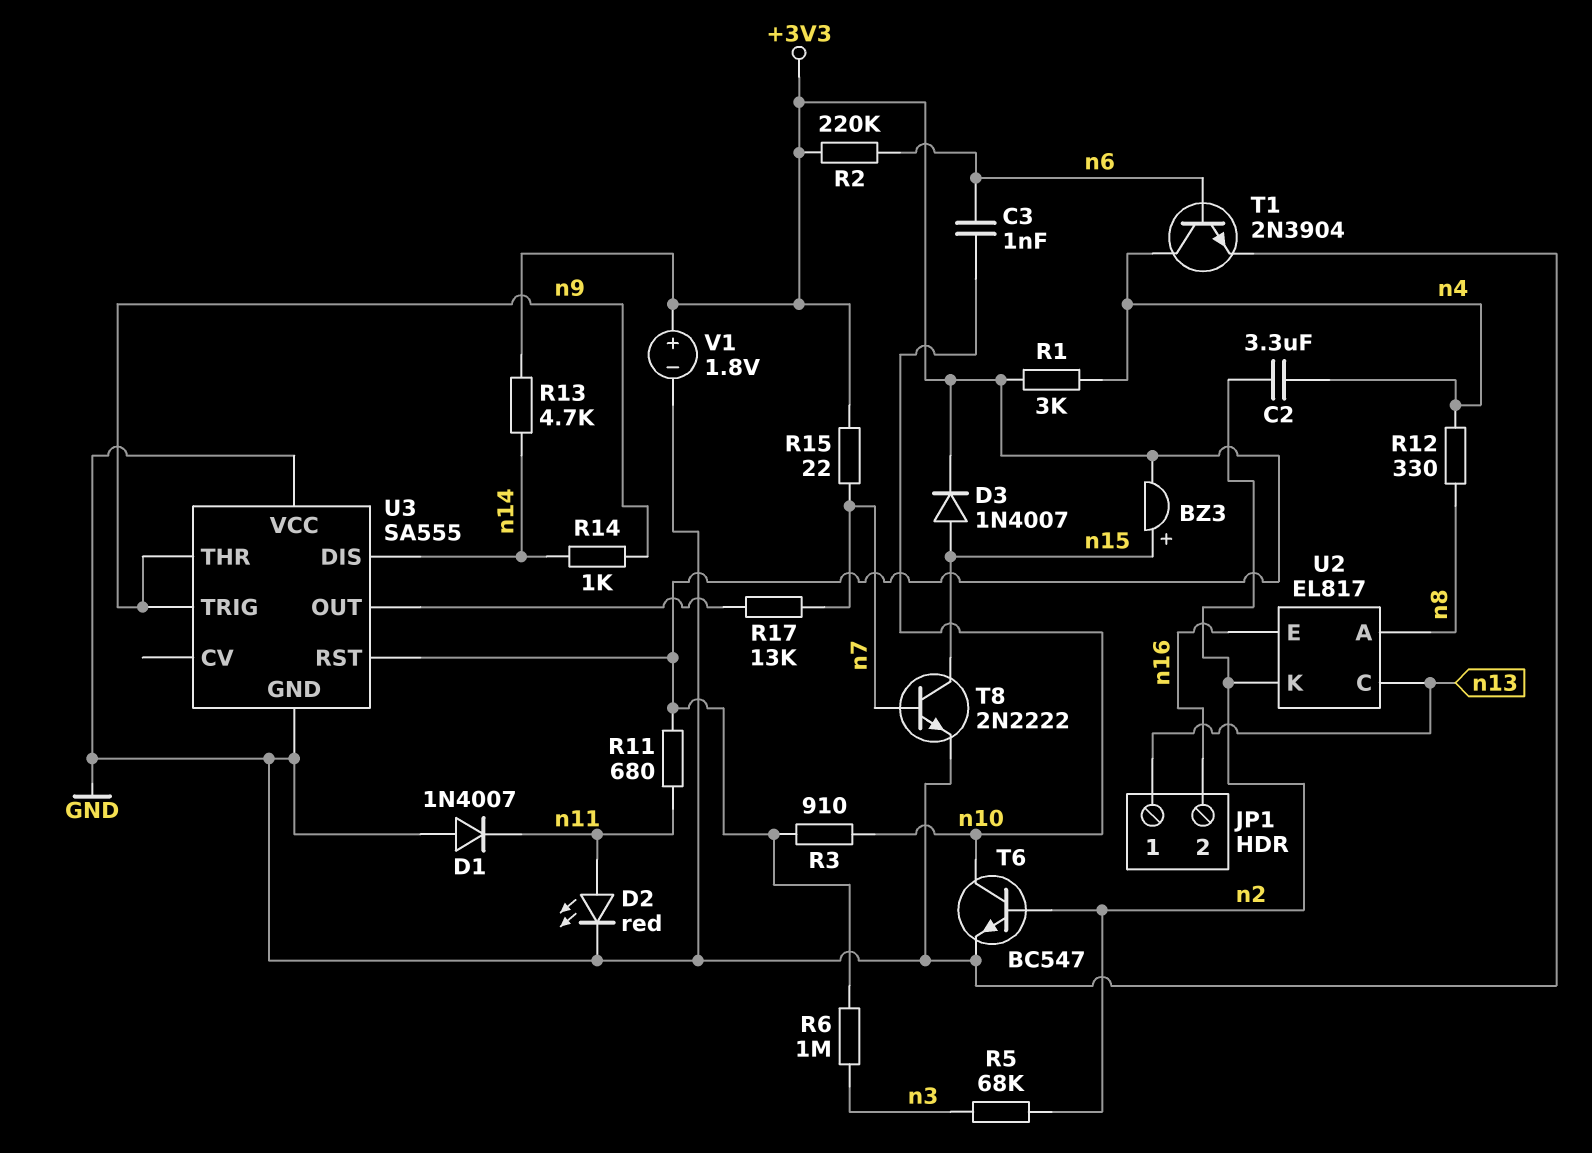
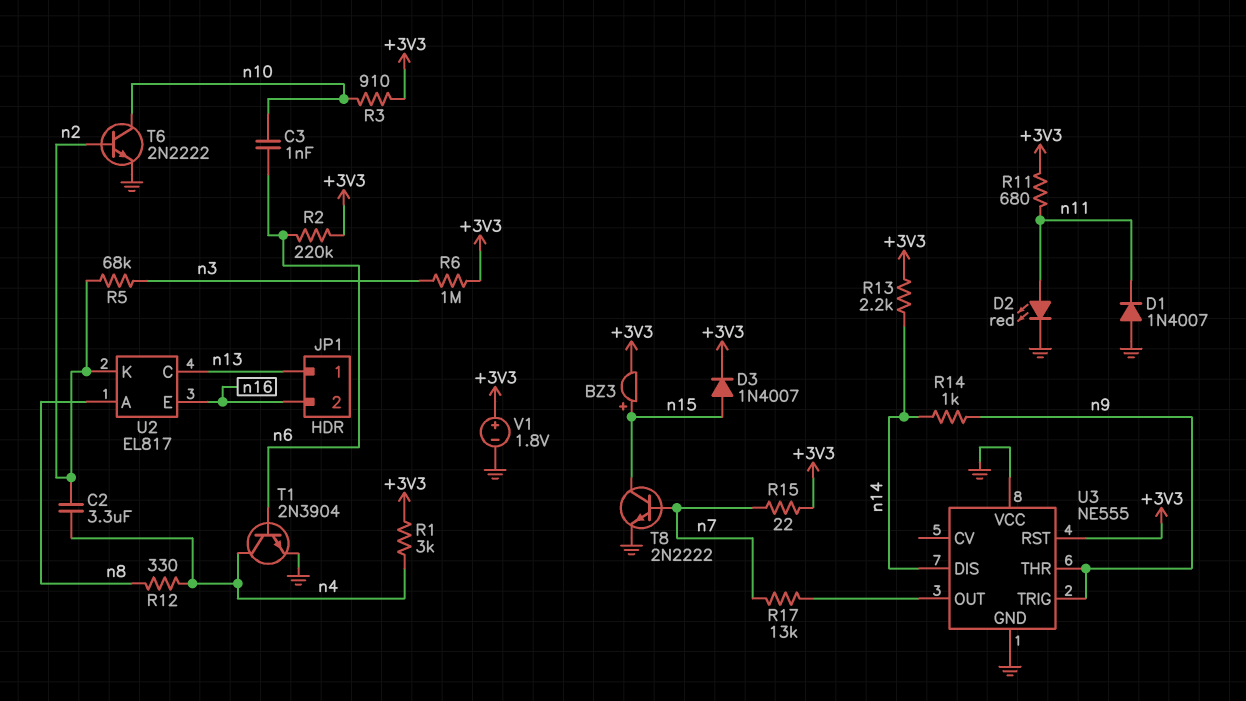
R13: 4.7k (+3V3, n14) -> 2.2k (+3V3, n14)
T6: NPN BC547 (B n2, C n10, E GND) -> NPN 2N2222 (B n2, C n10, E GND)
U3: SA555 -> NE555

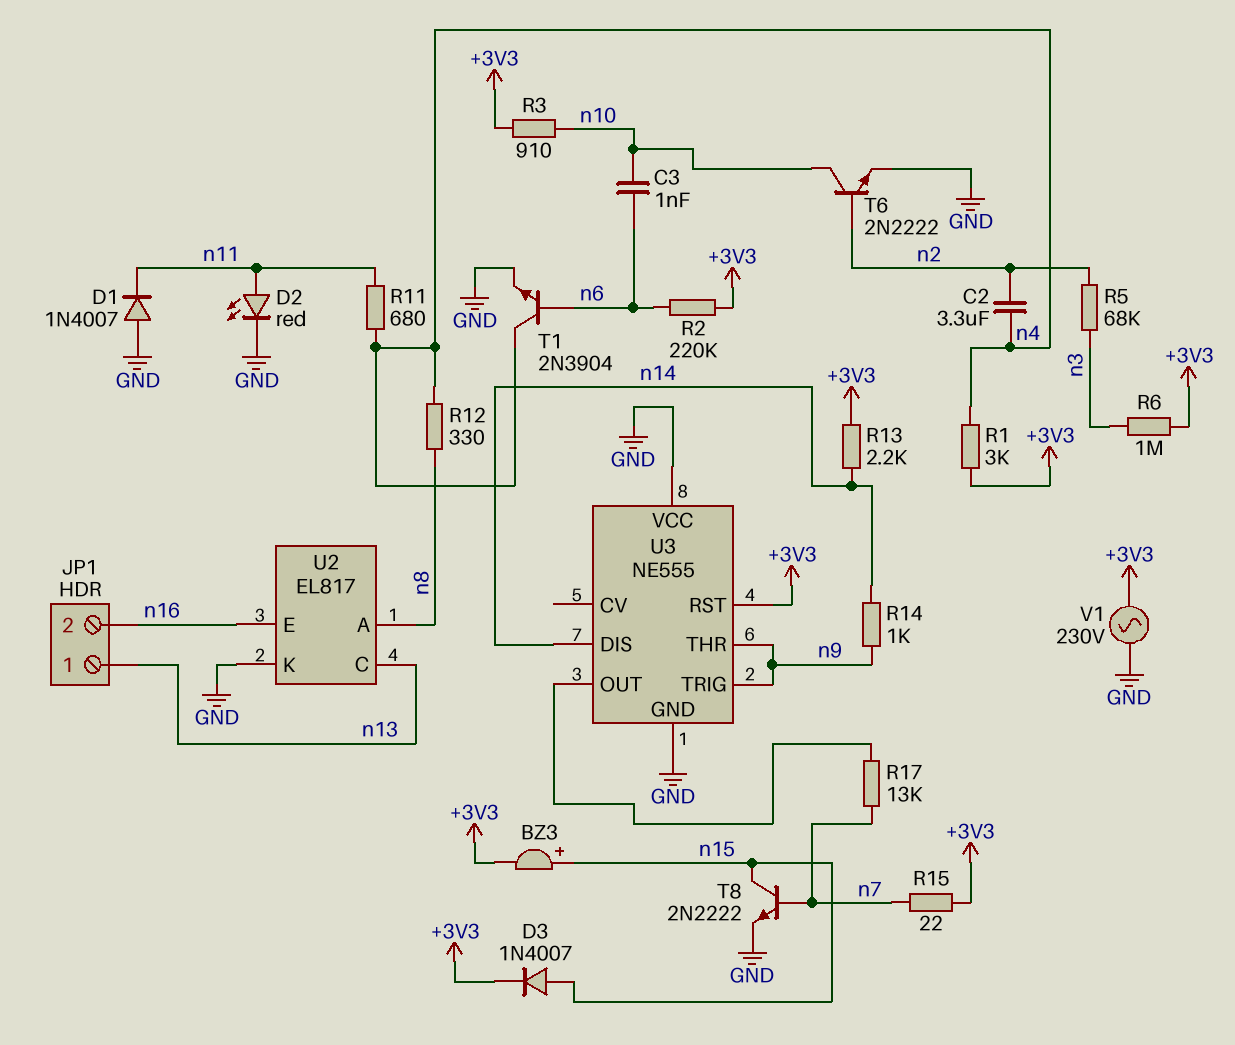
R11: 680 (+3V3, n11) -> 680 (n4, n11)
U2 pin K: n2 -> GND
V1: 1.8V (plus +3V3, minus GND) -> AC 230V (+3V3, GND)

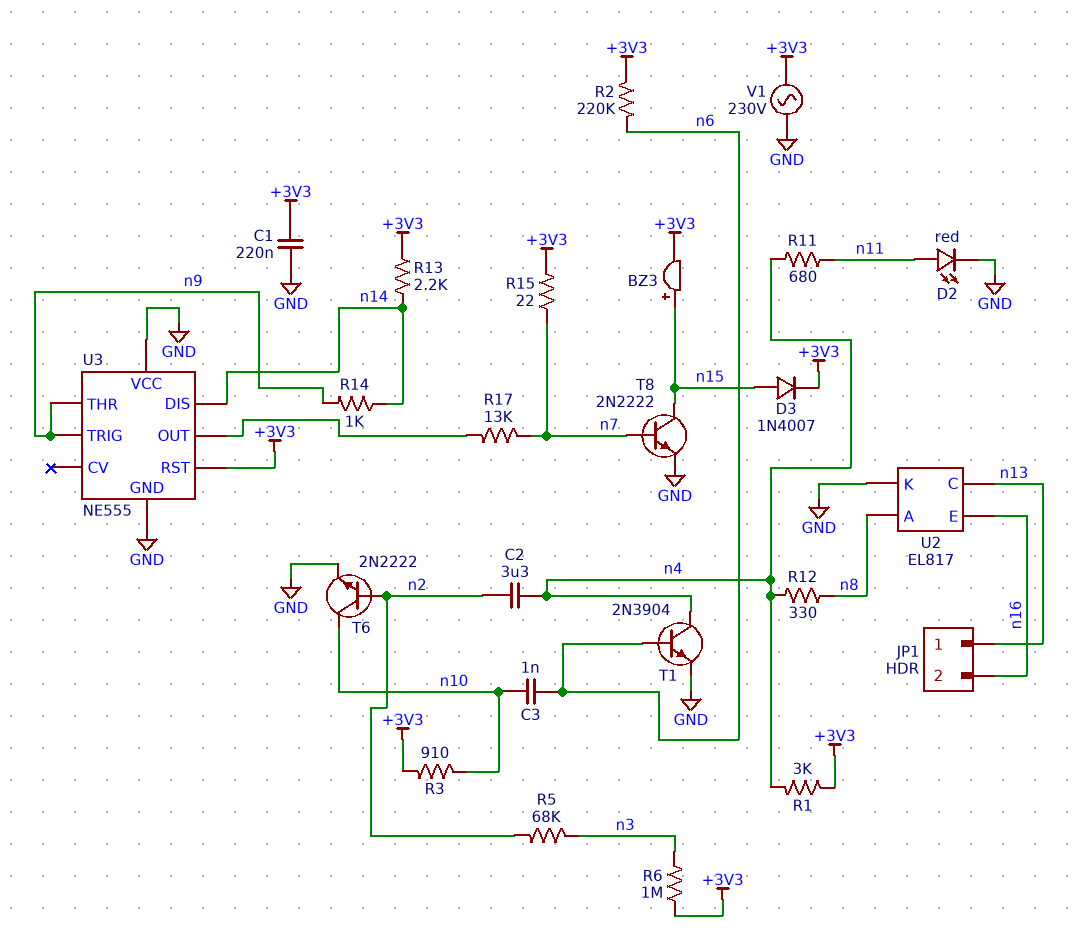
C1: none -> 220nF (+3V3, GND)
D1: diode 1N4007 (A GND, K n11) -> none

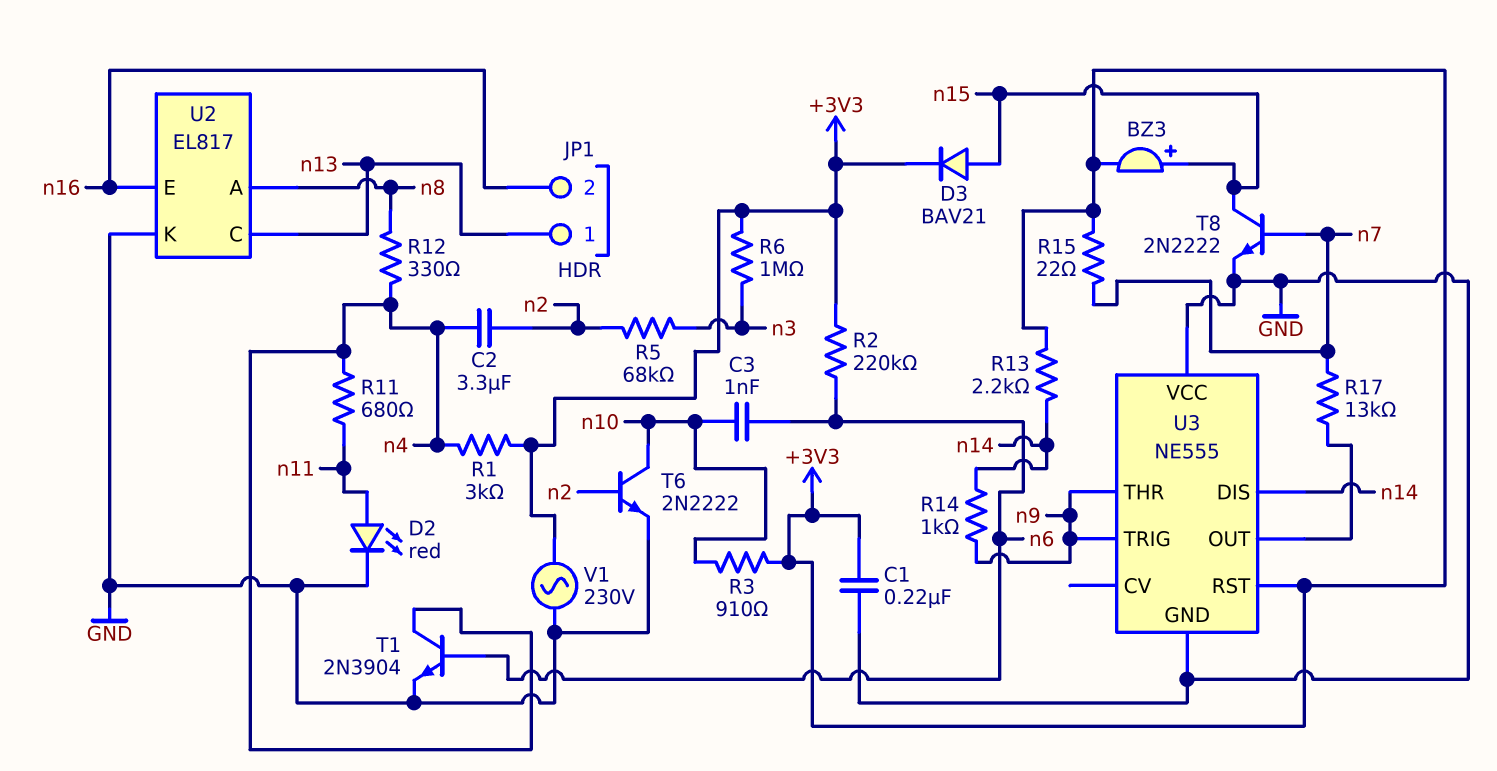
D3: diode 1N4007 (A n15, K +3V3) -> diode BAV21 (A n15, K +3V3)

